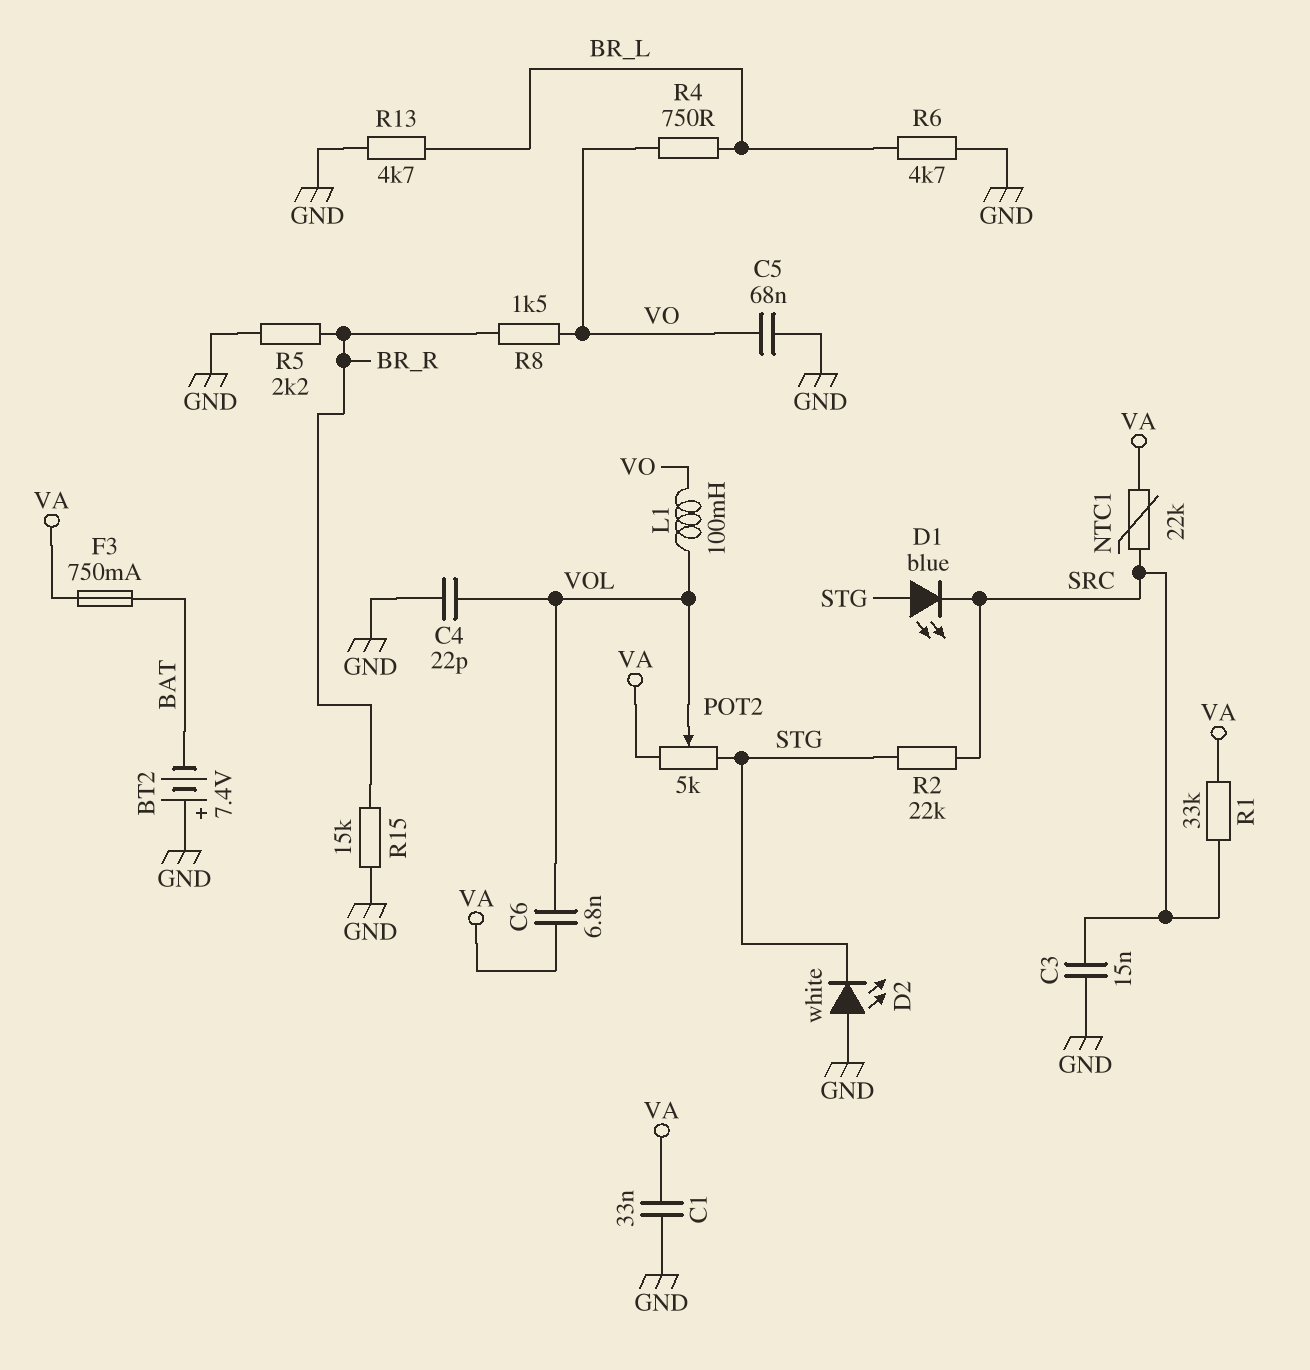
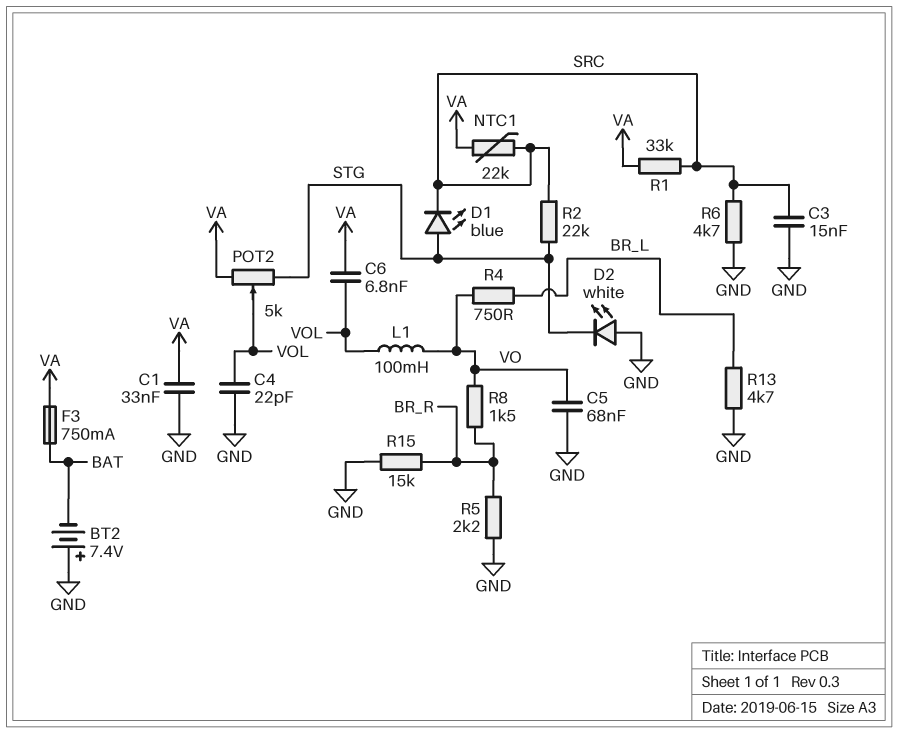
R6: 4.7k (BR_L, GND) -> 4.7k (GND, SRC)

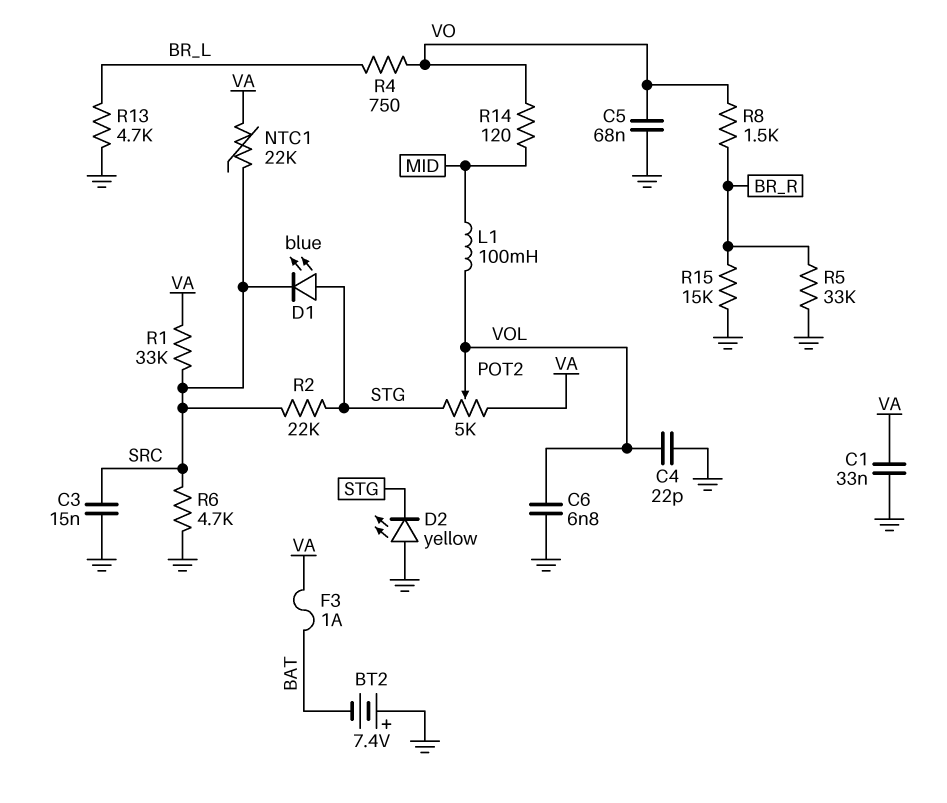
C6: 6.8nF (VA, VOL) -> 6.8nF (GND, VOL)
D2: LED white (A GND, K STG) -> LED yellow (A GND, K STG)
F3: 750mA (BAT, VA) -> 1A (BAT, VA)
L1: 100mH (VO, VOL) -> 100mH (MID, VOL)
R5: 2.2k (BR_R, GND) -> 33k (BR_R, GND)
R14: none -> 120 (MID, VO)

